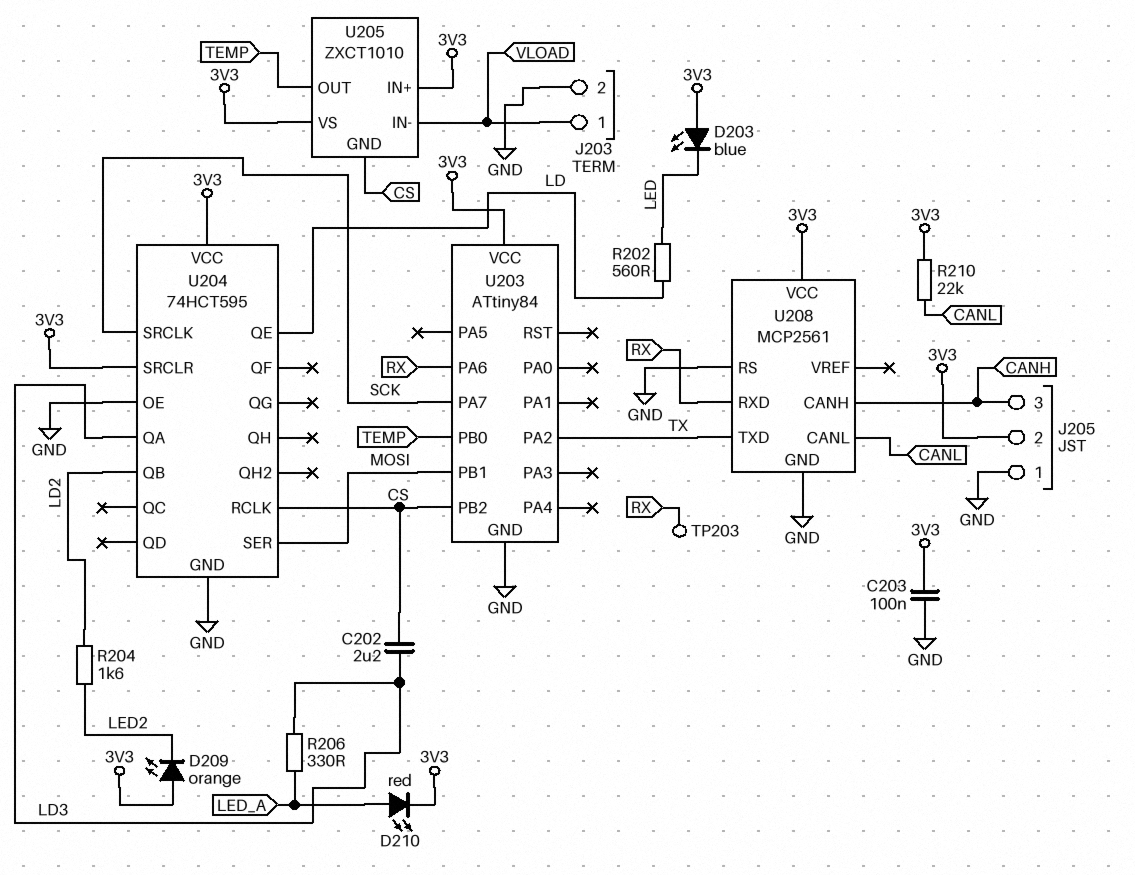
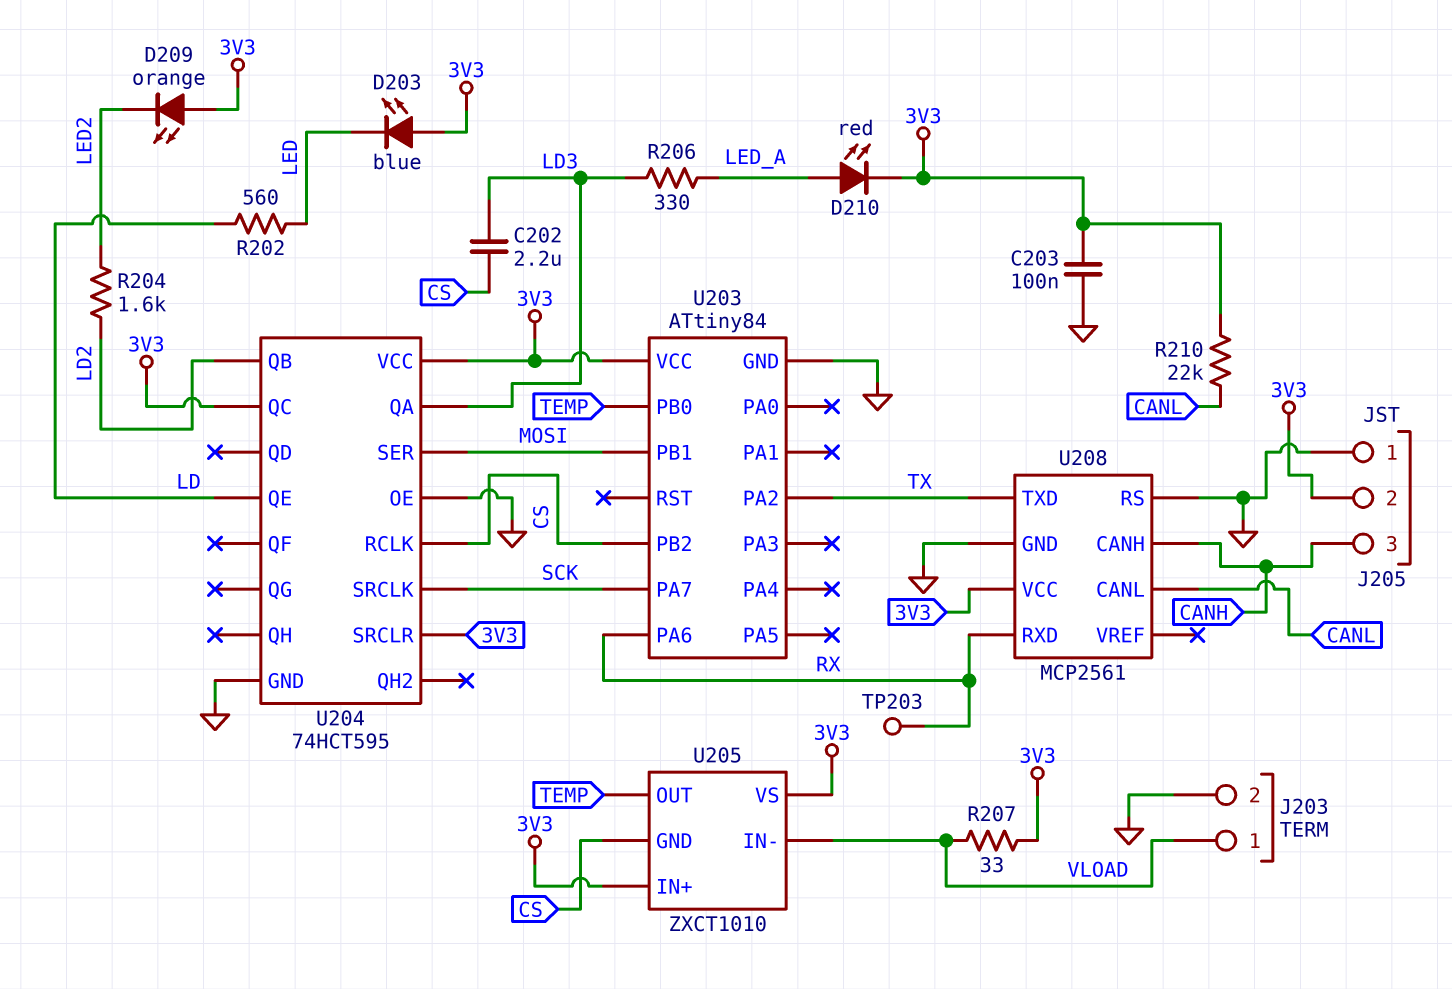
R207: none -> 33 (3V3, VLOAD)
U204 pin QC: none -> 3V3

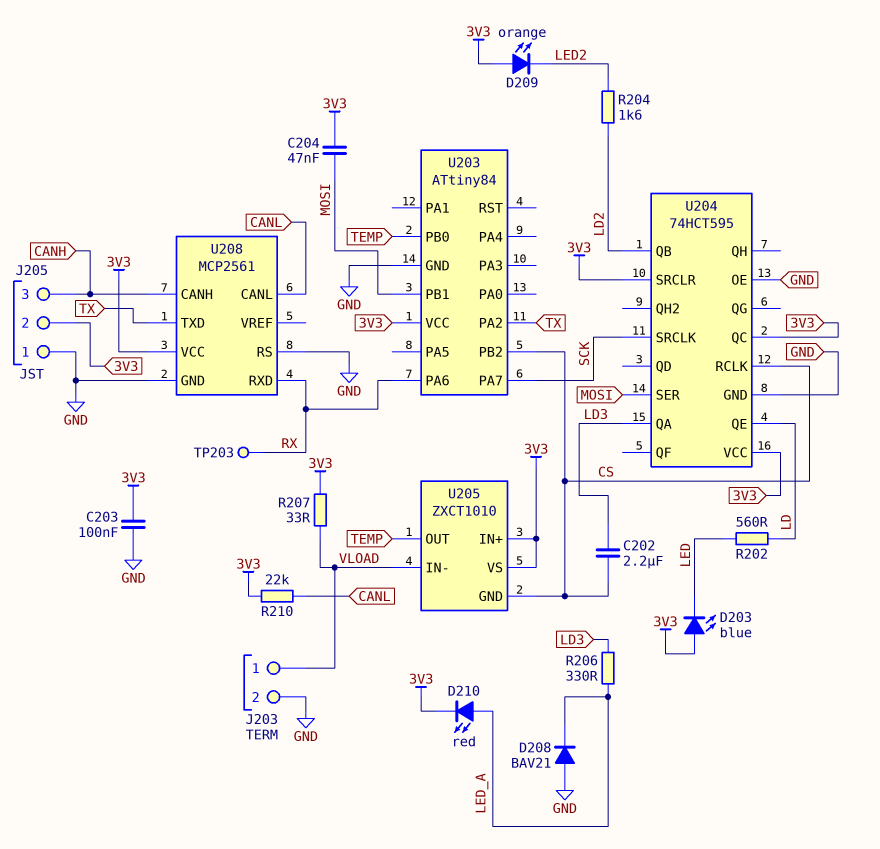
C204: none -> 47nF (3V3, MOSI)
D208: none -> diode BAV21 (A GND, K LED_A)

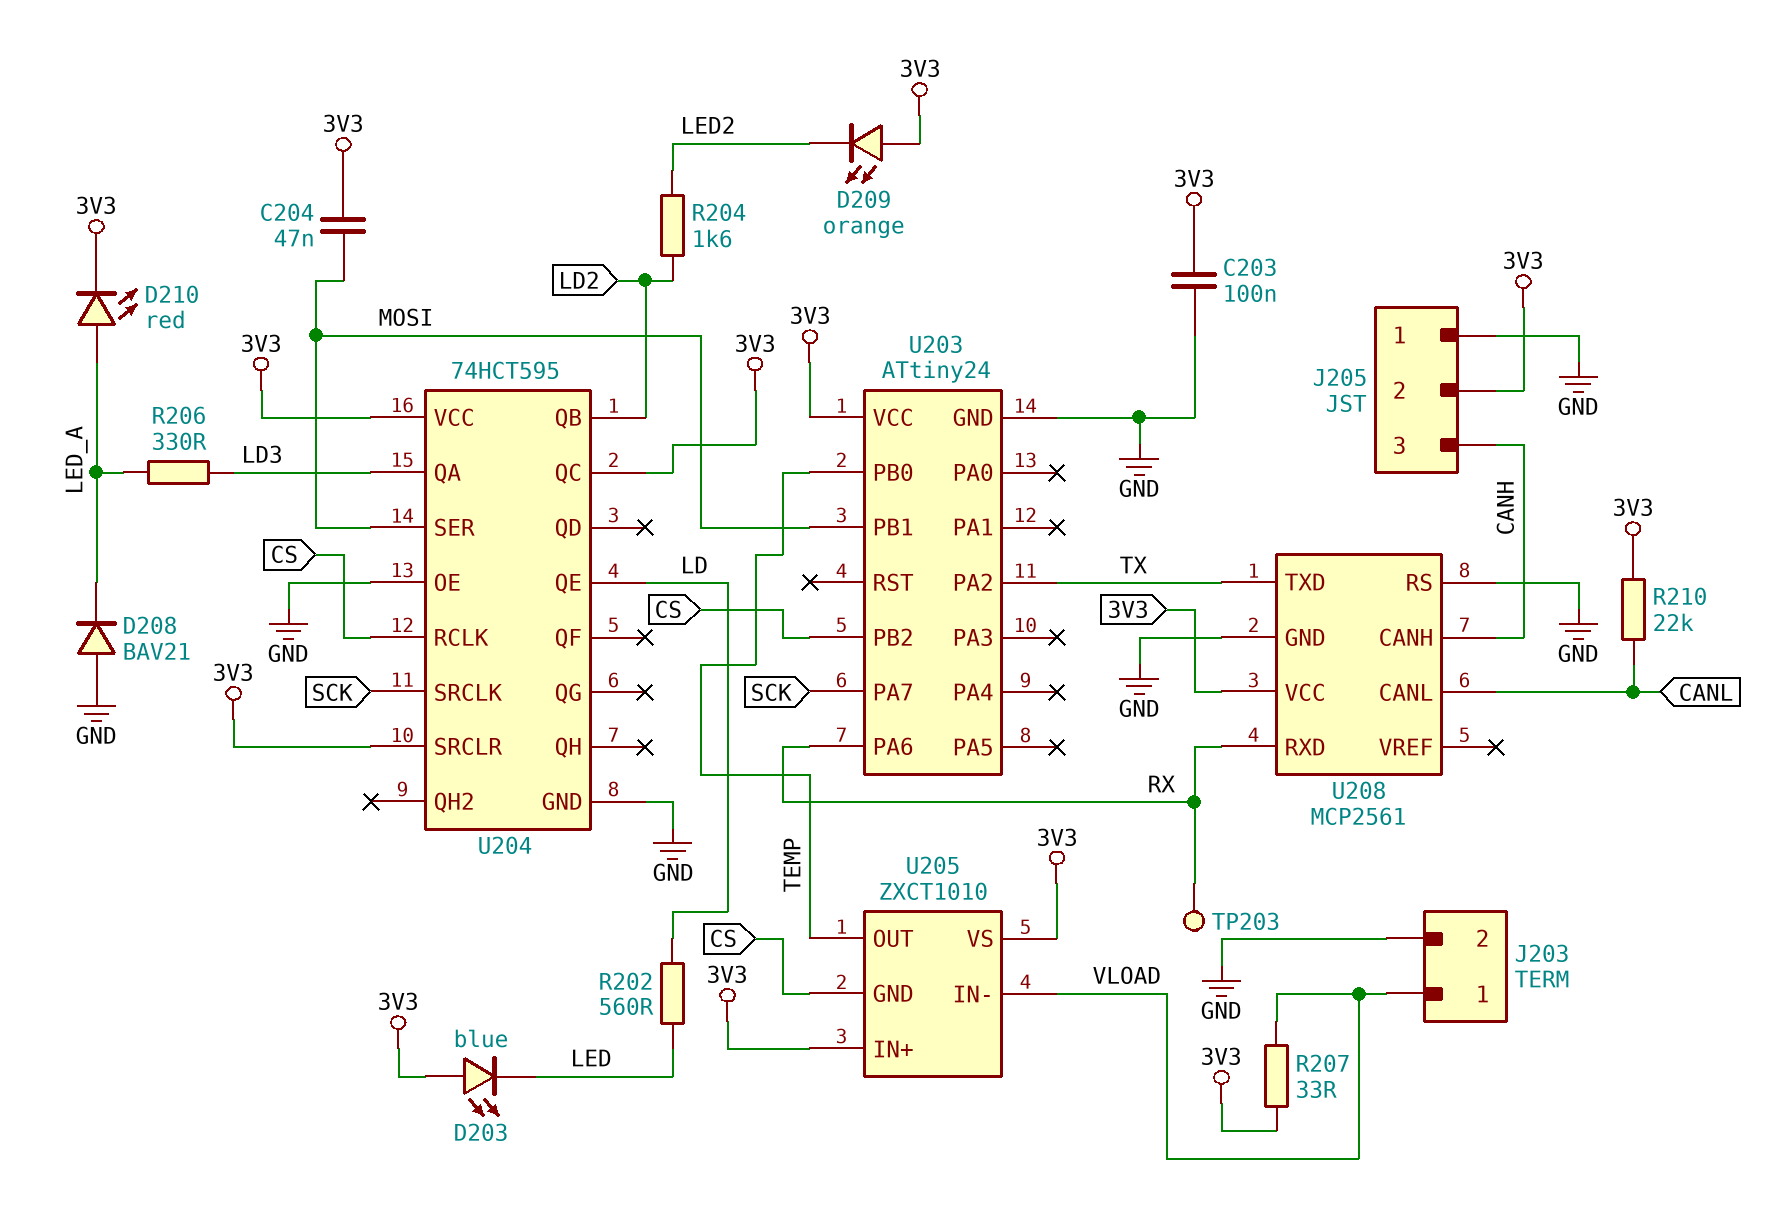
C202: 2.2uF (CS, LD3) -> none
U203: ATtiny84 -> ATtiny24

